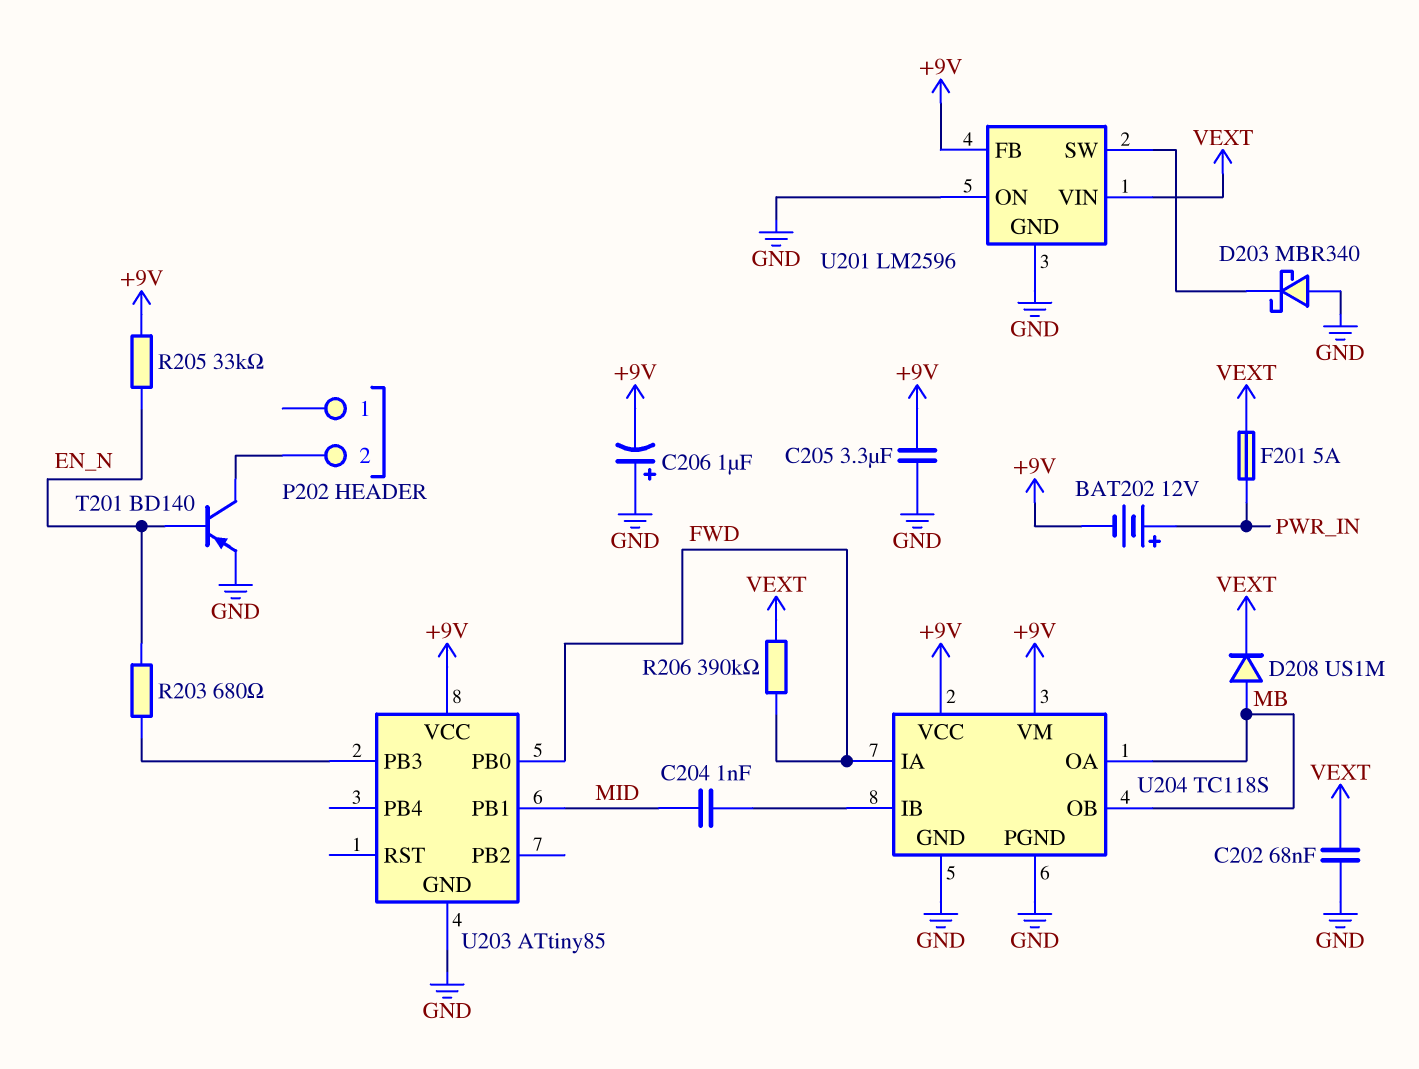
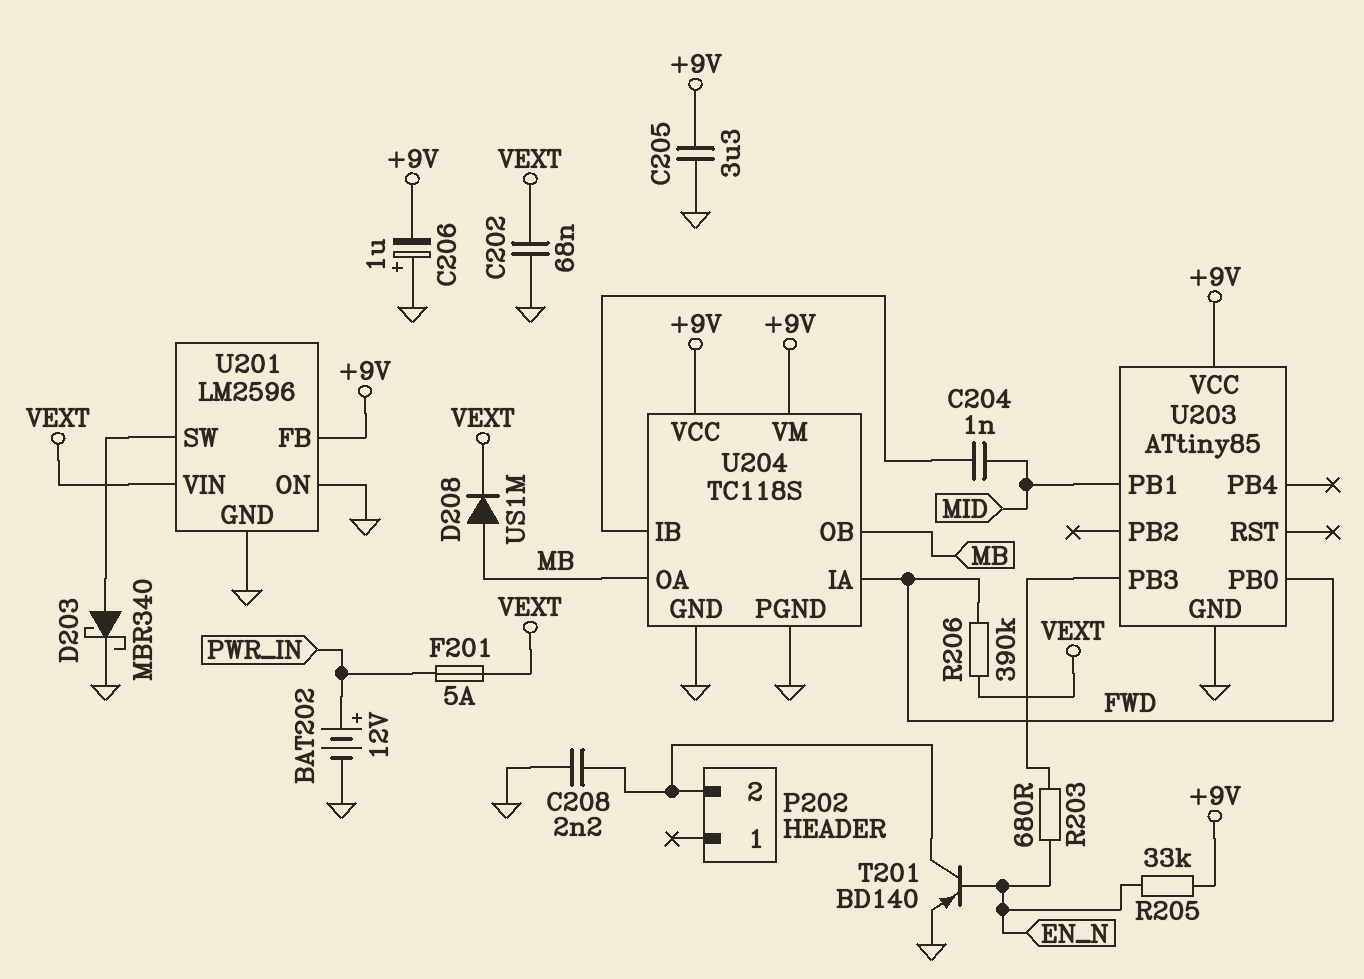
BAT202: 12V (plus PWR_IN, minus +9V) -> 12V (plus PWR_IN, minus GND)
C208: none -> 2.2nF (GND, P202/2)
D203: schottky MBR340 (A GND, K U201/SW) -> schottky MBR340 (A U201/SW, K GND)

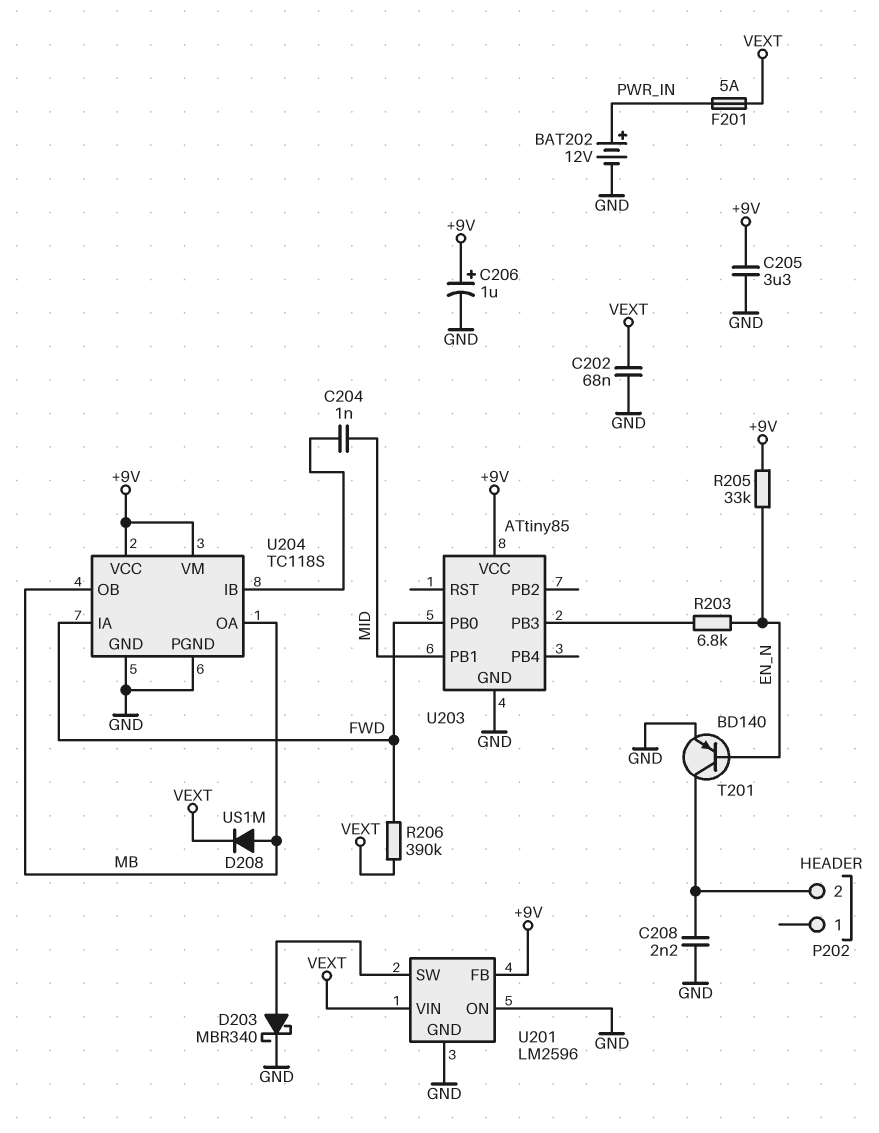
C206: 1uF (plus GND, minus +9V) -> 1uF (plus +9V, minus GND)
R203: 680 (EN_N, U203/PB3) -> 6.8k (EN_N, U203/PB3)

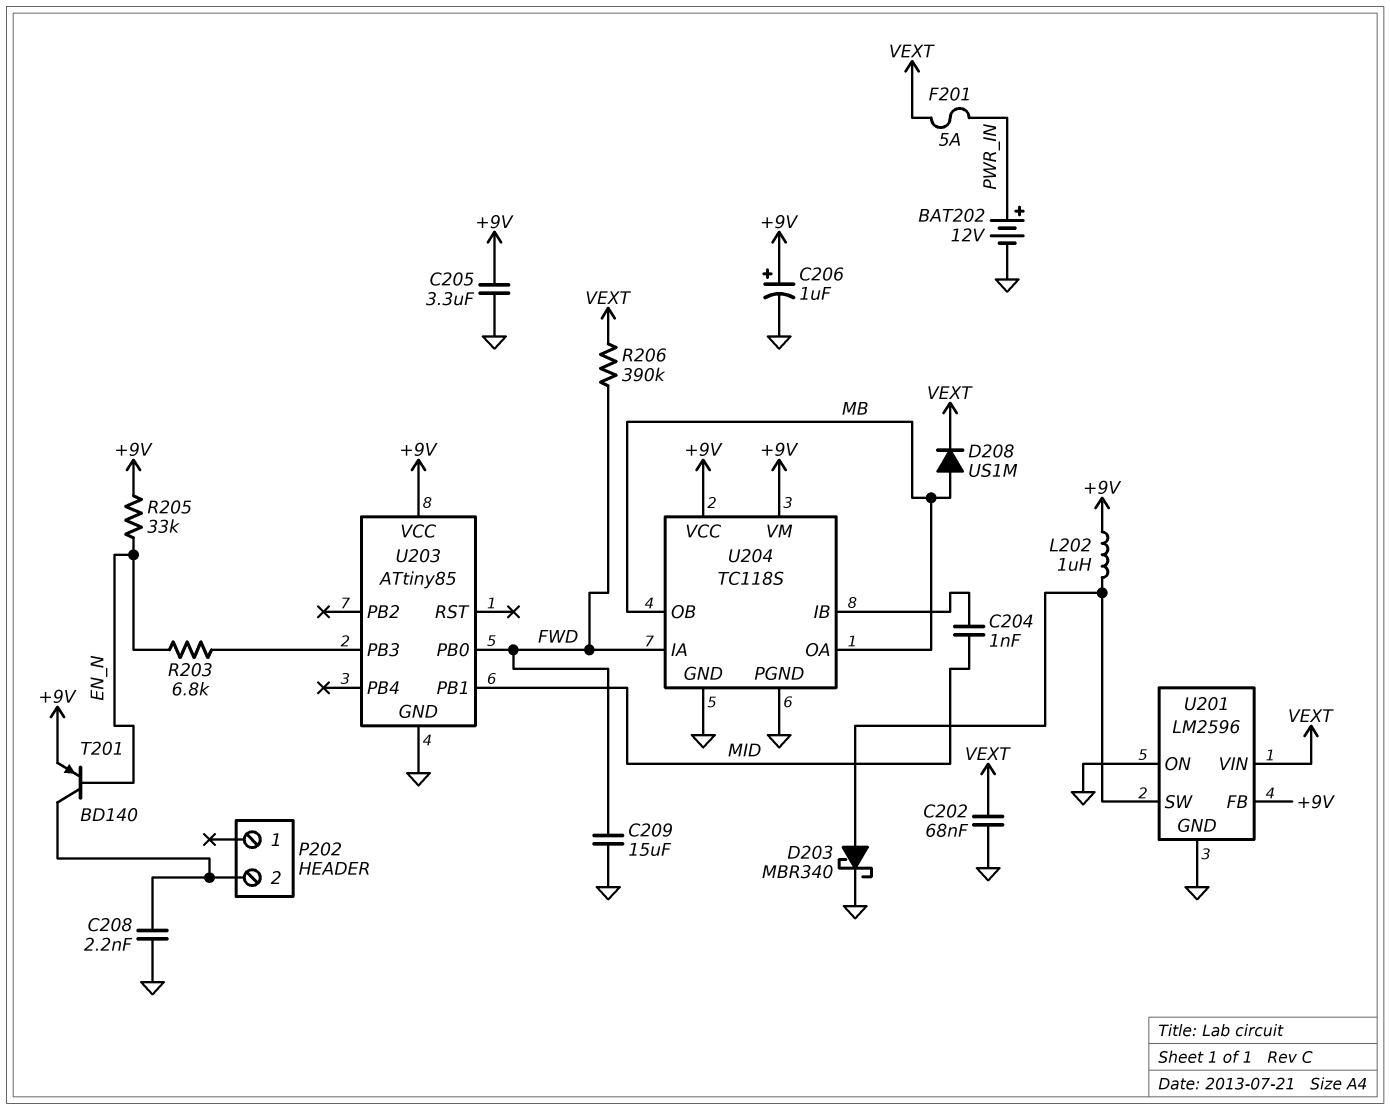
C209: none -> 15uF (FWD, GND)
L202: none -> 1uH (+9V, U201/SW)
T201: PNP BD140 (B EN_N, C P202/2, E GND) -> PNP BD140 (B EN_N, C P202/2, E +9V)

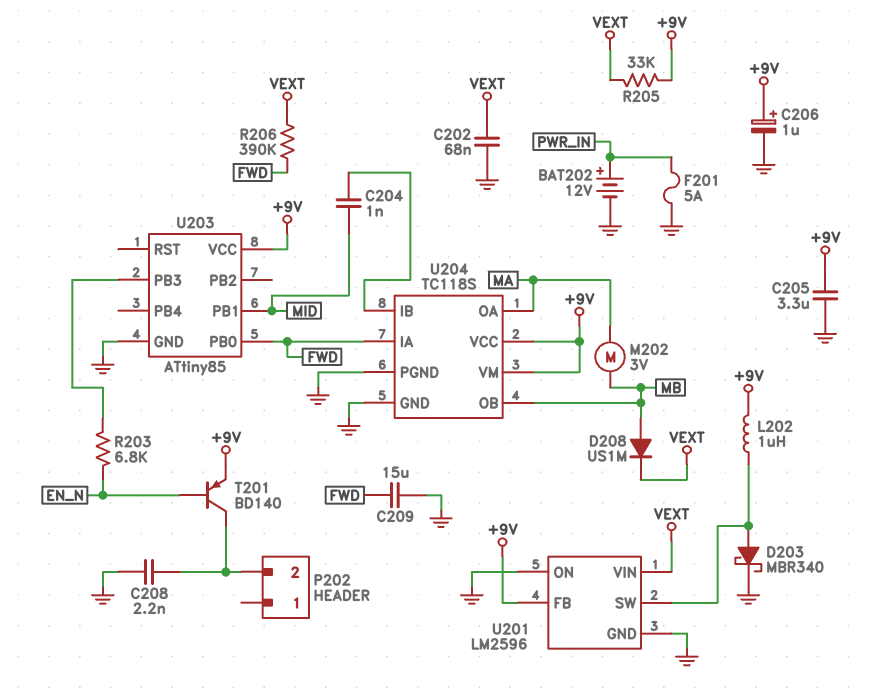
F201: 5A (PWR_IN, VEXT) -> 5A (GND, PWR_IN)
M202: none -> motor 3V (MA, MB)
R205: 33k (+9V, EN_N) -> 33k (+9V, VEXT)
U204 pin OA: MB -> MA

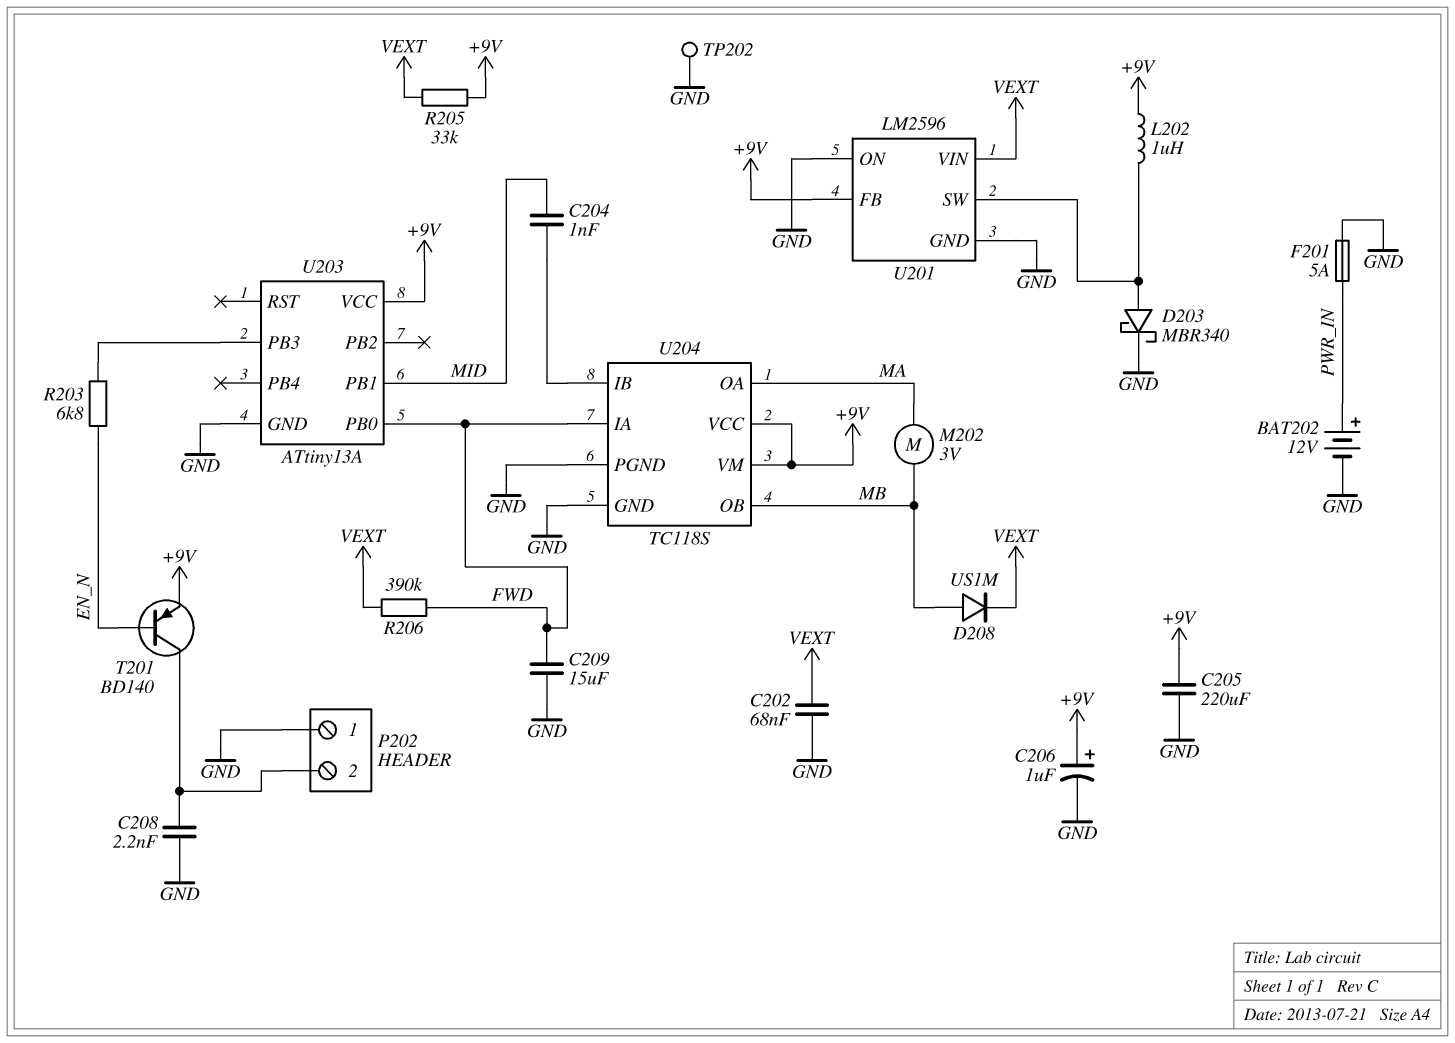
C205: 3.3uF (+9V, GND) -> 220uF (+9V, GND)
P202 pin 1: none -> GND
TP202: none -> test point (GND)
U203: ATtiny85 -> ATtiny13A

